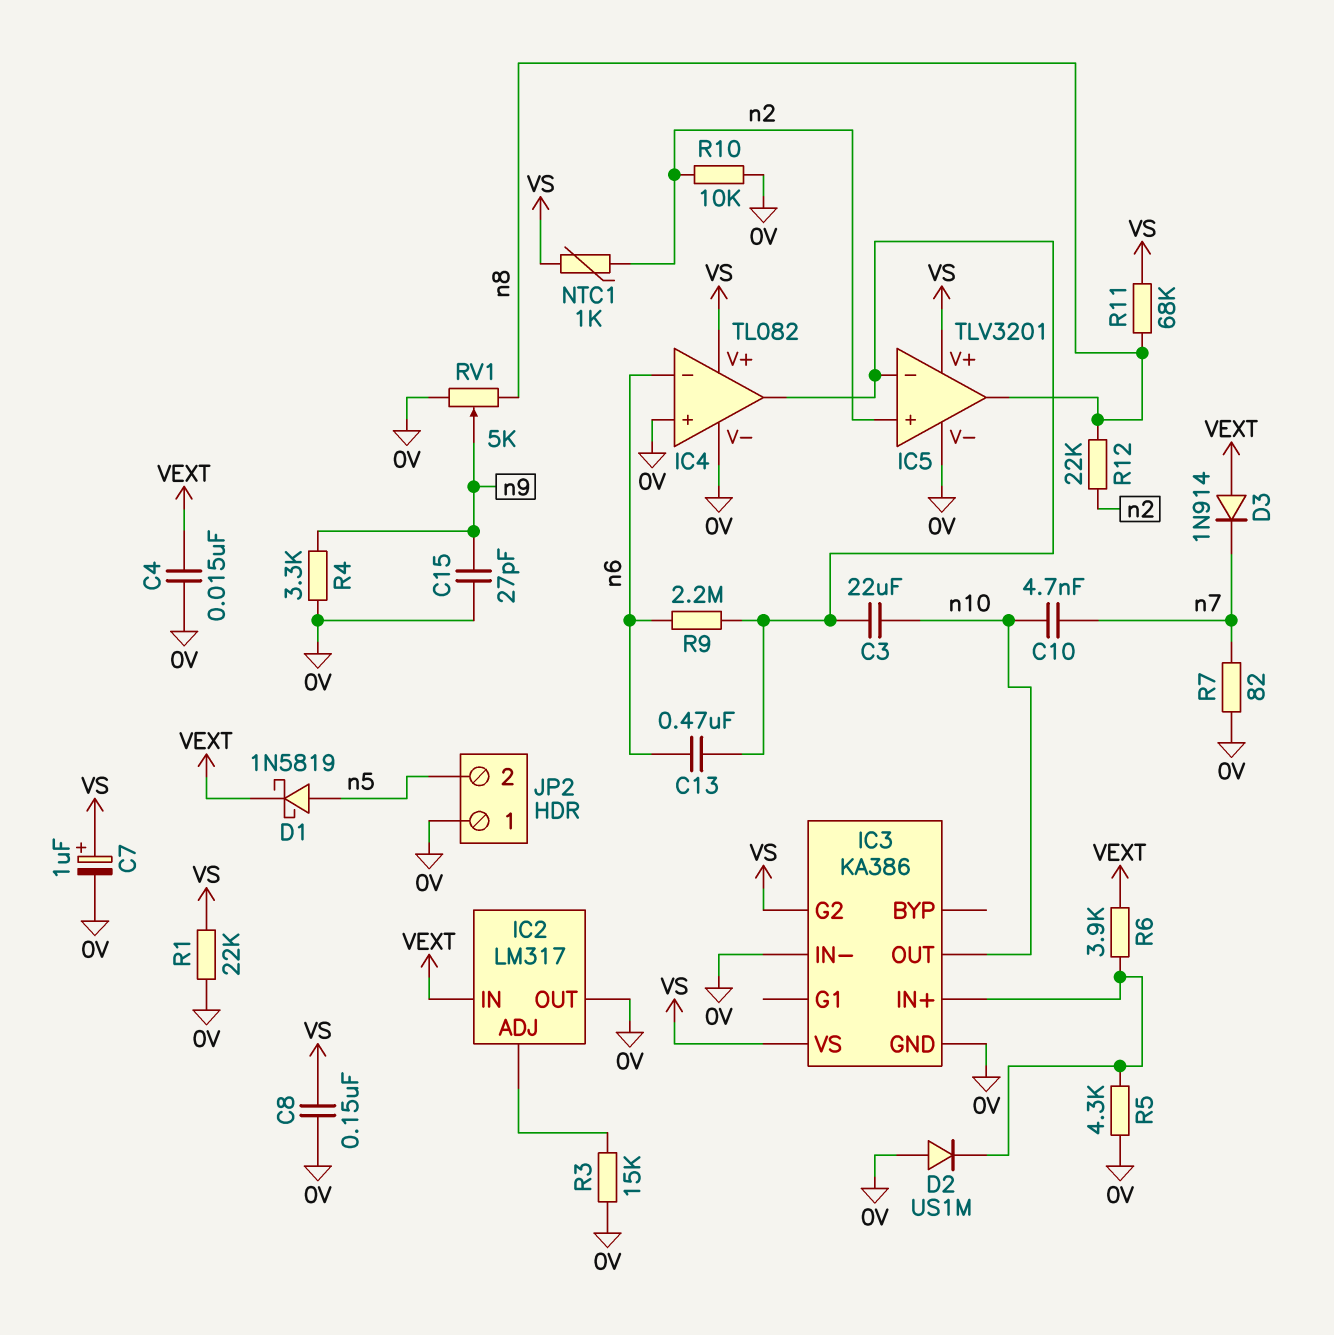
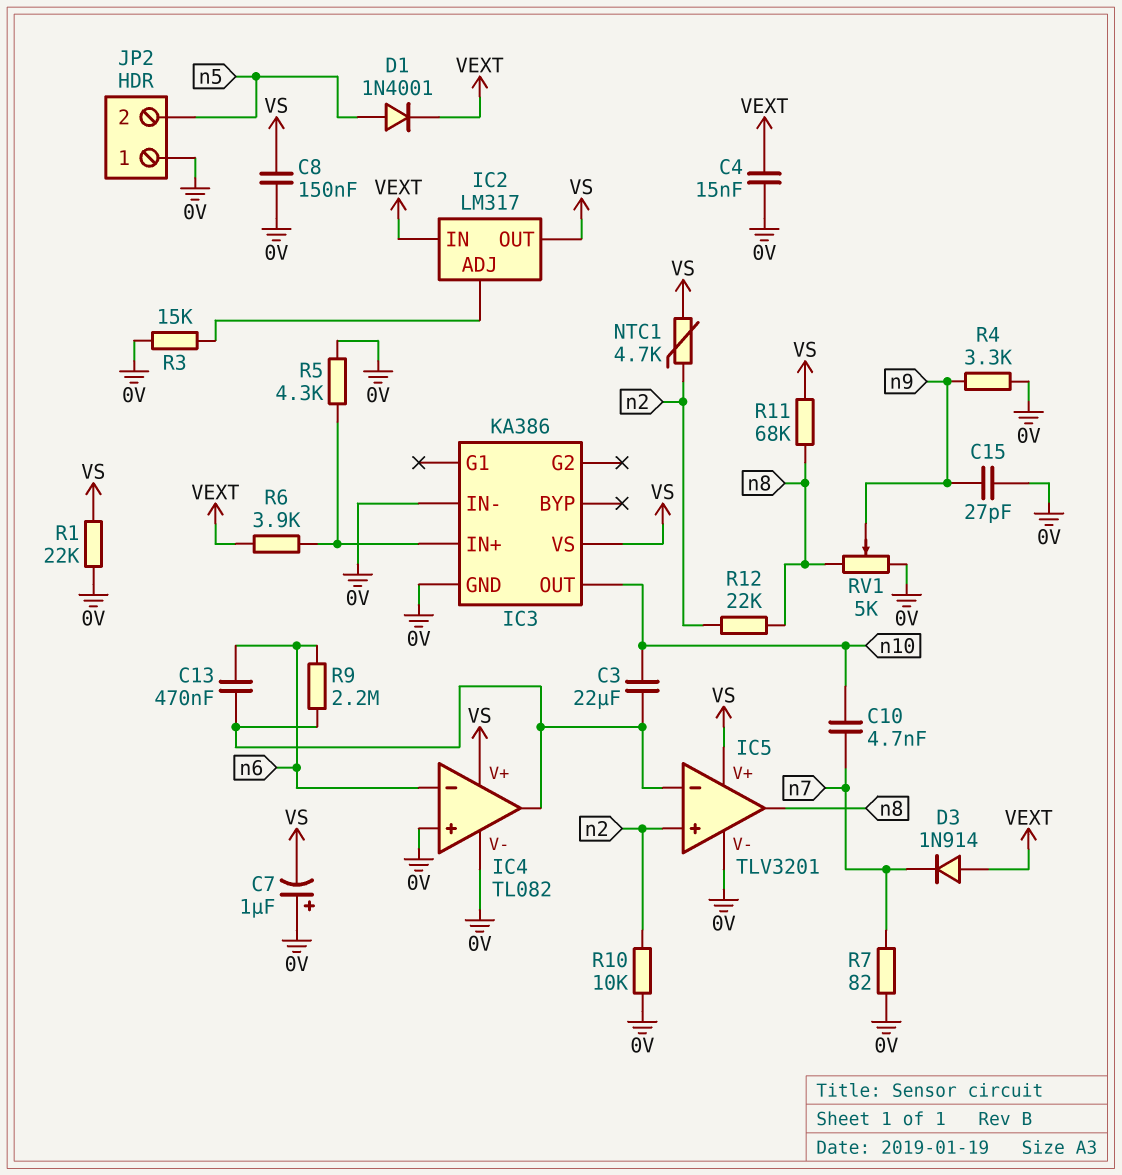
C7: 1uF (plus VS, minus 0V) -> 1uF (plus 0V, minus VS)
D1: schottky 1N5819 (A n5, K VEXT) -> diode 1N4001 (A n5, K VEXT)
D2: diode US1M (A 0V, K IC3/IN+) -> none
IC2 pin OUT: 0V -> VS
IC3 pin G2: VS -> none
NTC1: 1k (VS, n2) -> 4.7k (VS, n2)

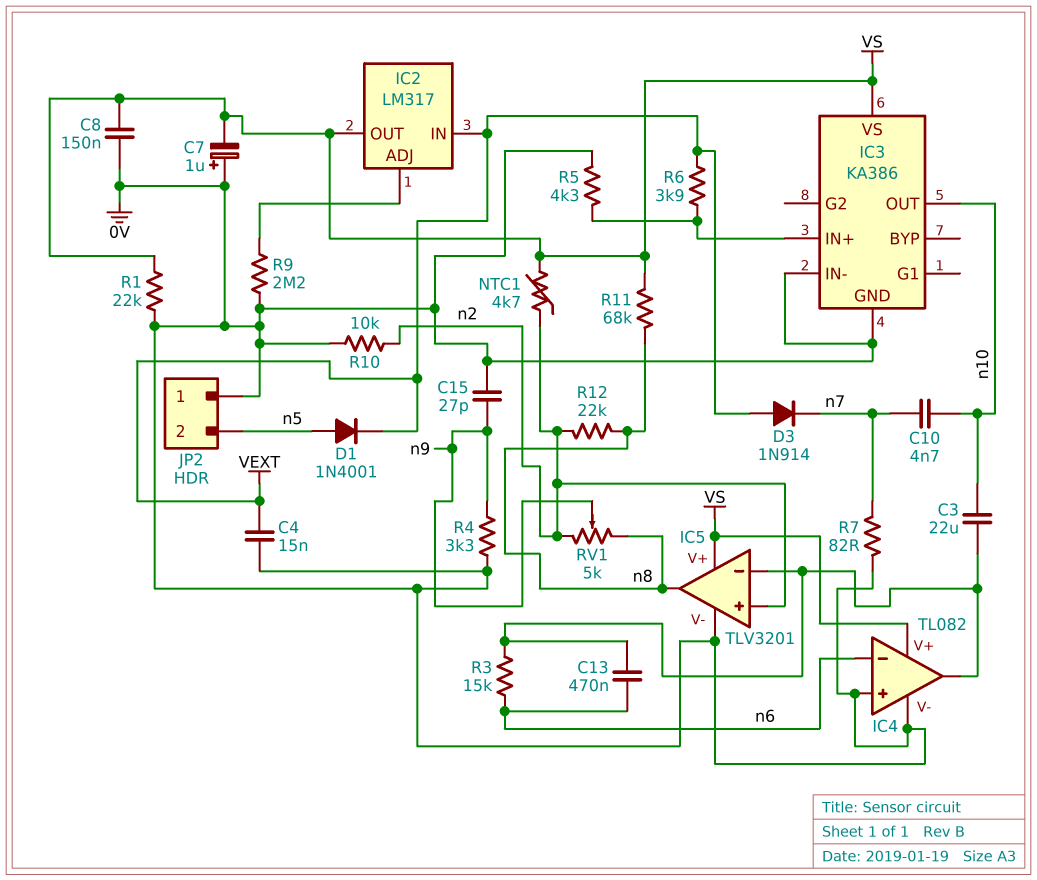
R3: 15k (0V, IC2/ADJ) -> 15k (IC4/out, n6)
R9: 2.2M (IC4/out, n6) -> 2.2M (0V, IC2/ADJ)
RV1: 5k (0V, n8, wiper n9) -> 5k (n2, n8, wiper n9)

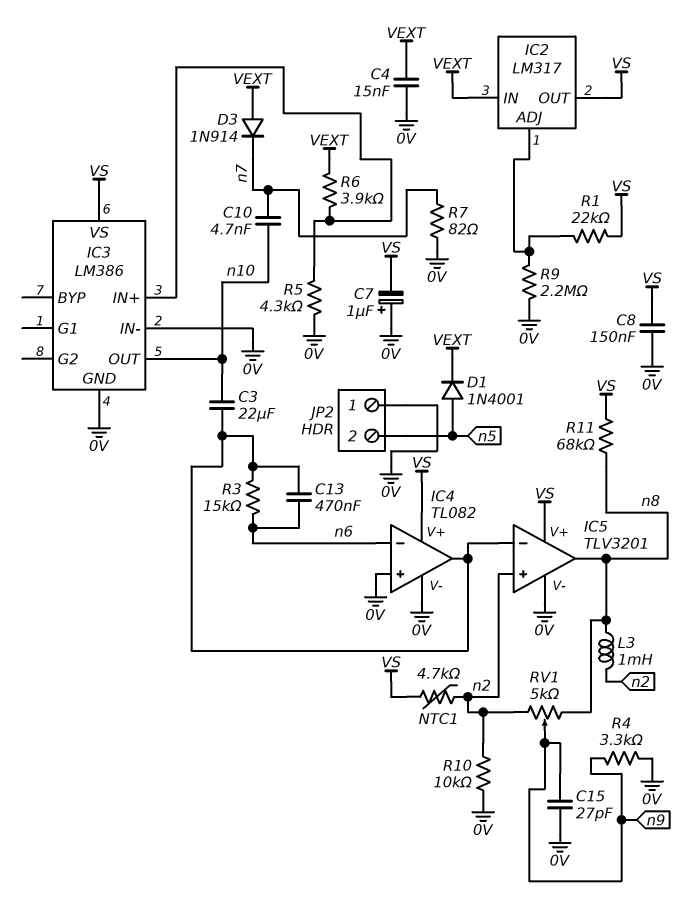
IC3: KA386 -> LM386
L3: none -> 1mH (n2, n8)
R1: 22k (0V, VS) -> 22k (IC2/ADJ, VS)
R12: 22k (n2, n8) -> none

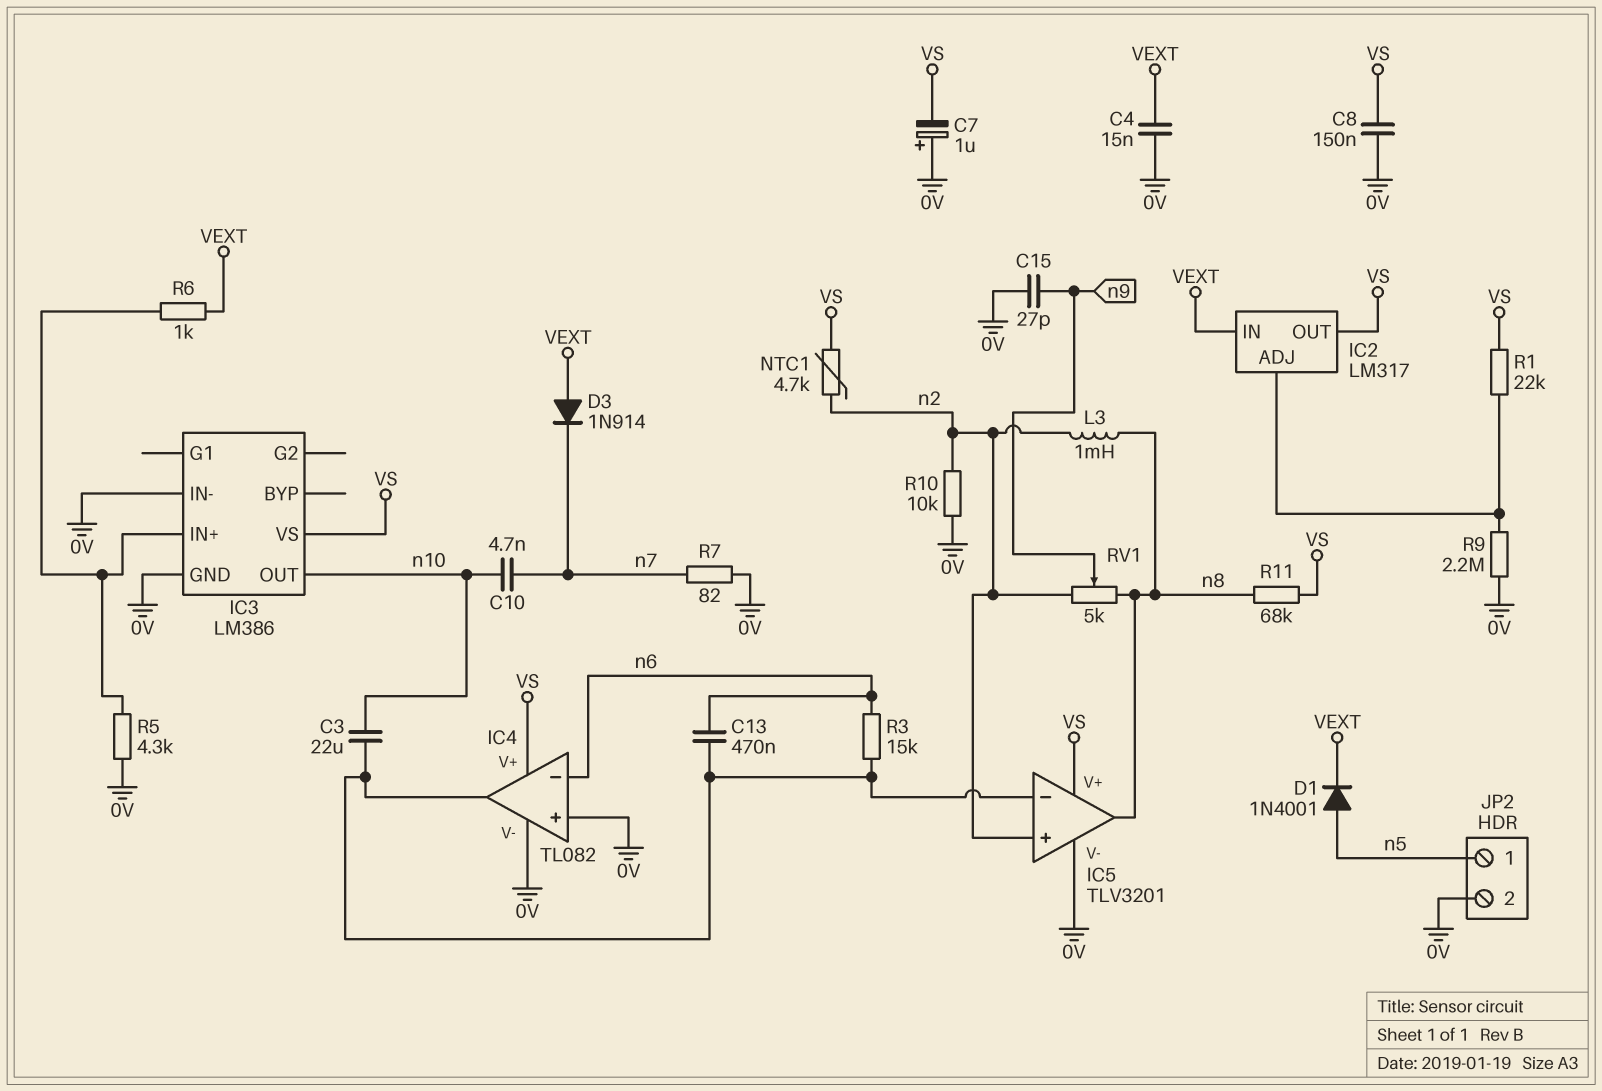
JP2 pin 1: 0V -> n5
JP2 pin 2: n5 -> 0V
R4: 3.3k (0V, n9) -> none
R6: 3.9k (IC3/IN+, VEXT) -> 1k (IC3/IN+, VEXT)

